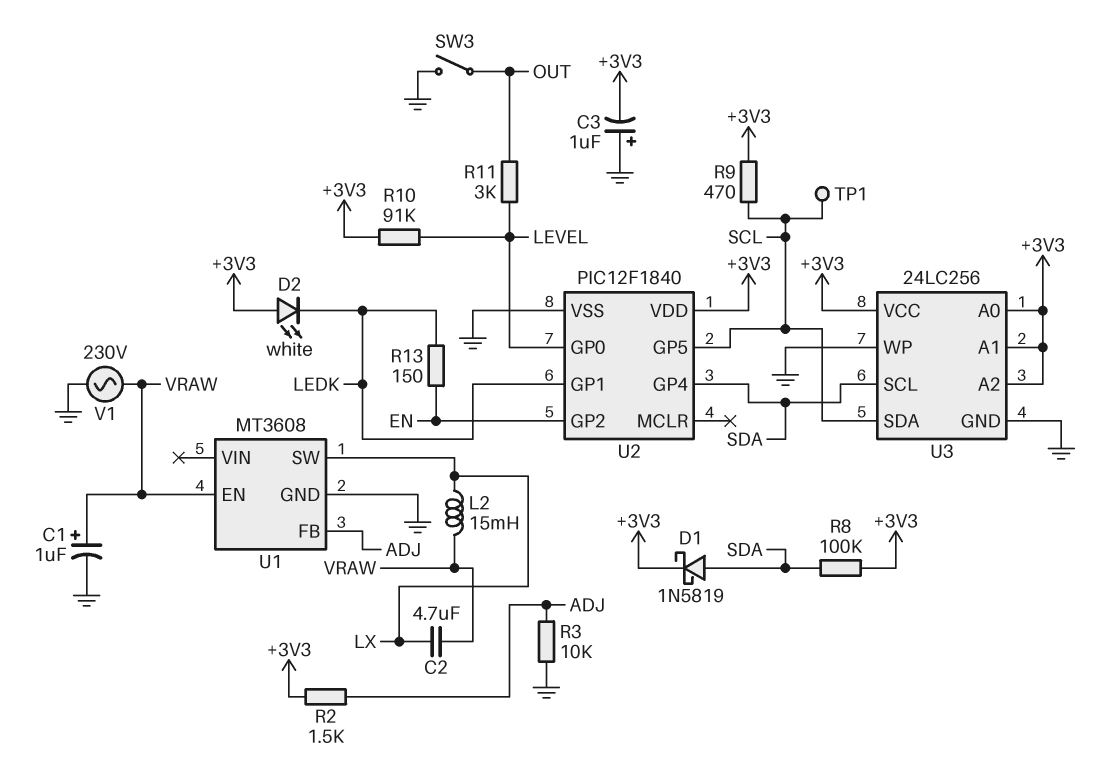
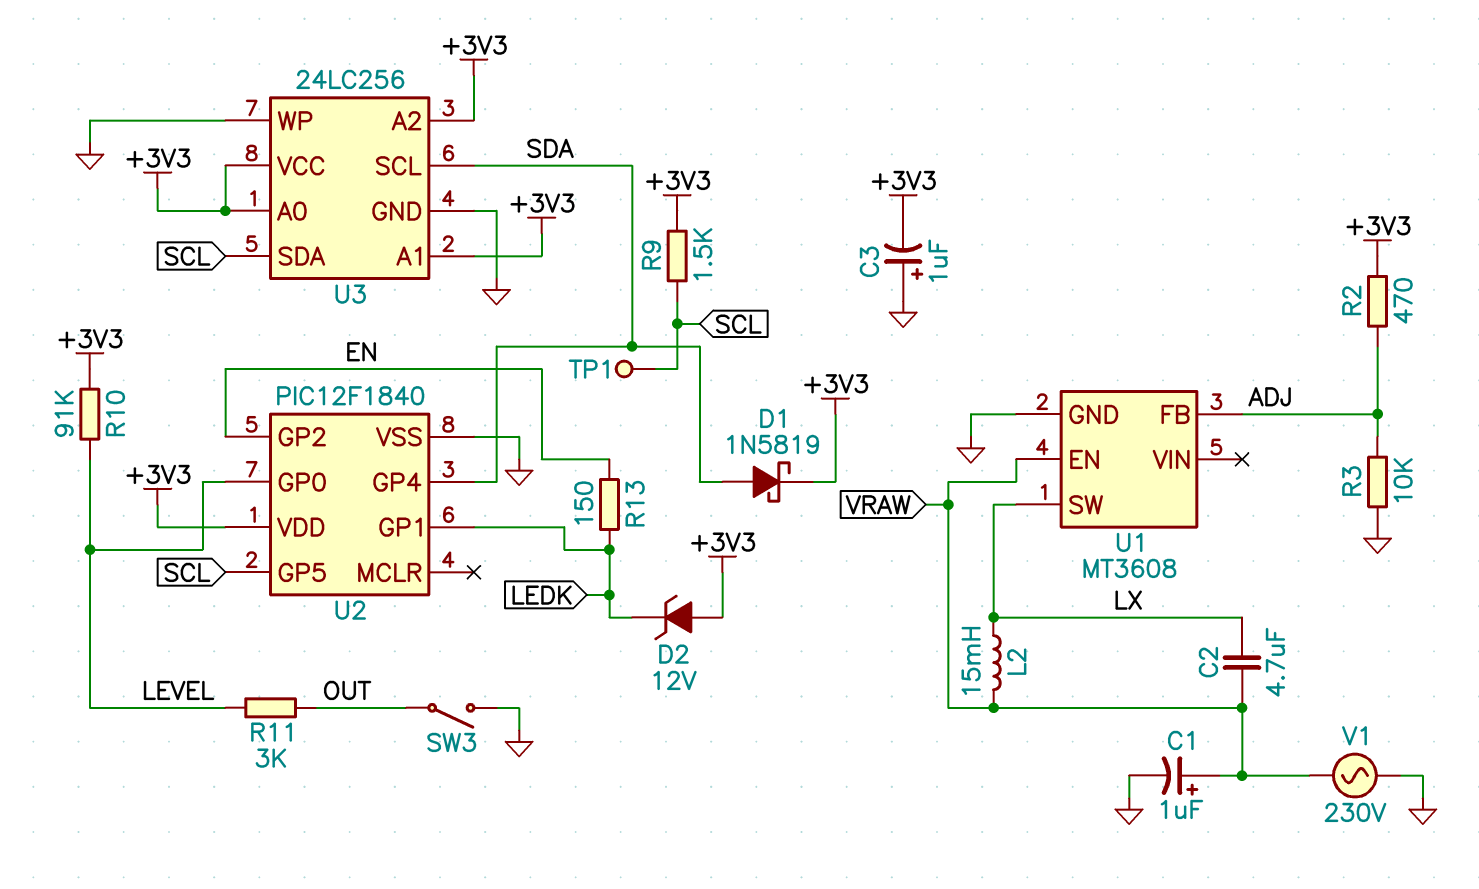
D2: LED white (A +3V3, K LEDK) -> zener 12V (A +3V3, K LEDK)
R2: 1.5k (+3V3, ADJ) -> 470 (+3V3, ADJ)
R8: 100k (+3V3, SDA) -> none
R9: 470 (+3V3, SCL) -> 1.5k (+3V3, SCL)

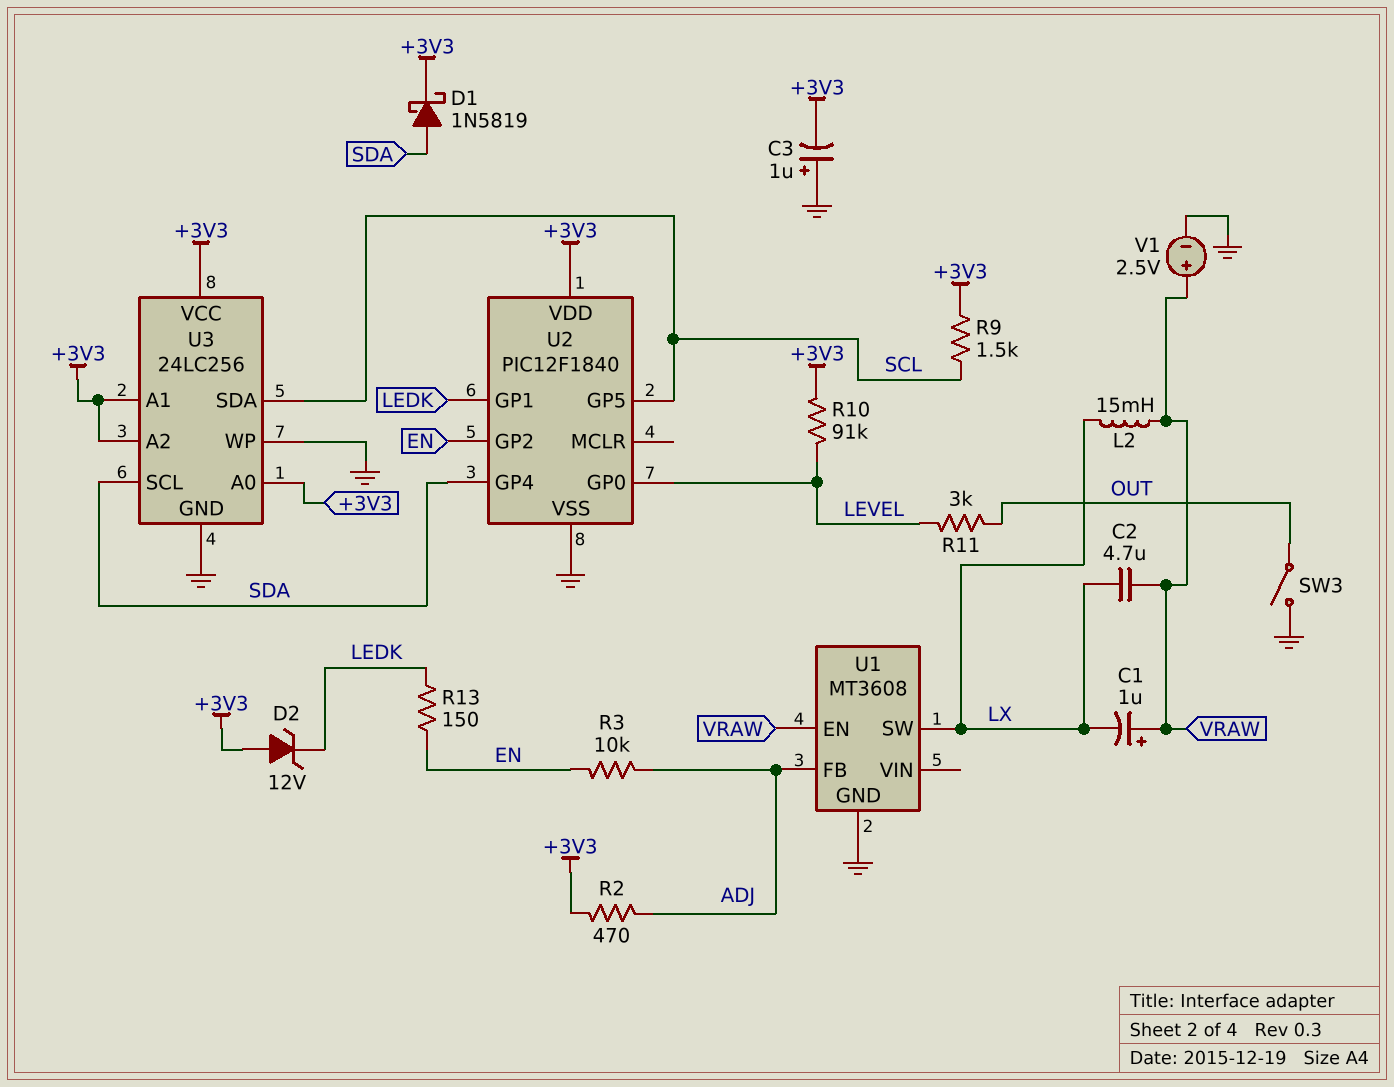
C1: 1uF (plus VRAW, minus GND) -> 1uF (plus VRAW, minus LX)
R3: 10k (ADJ, GND) -> 10k (ADJ, EN)
TP1: test point (SCL) -> none
V1: AC 230V (GND, VRAW) -> 2.5V (plus VRAW, minus GND)

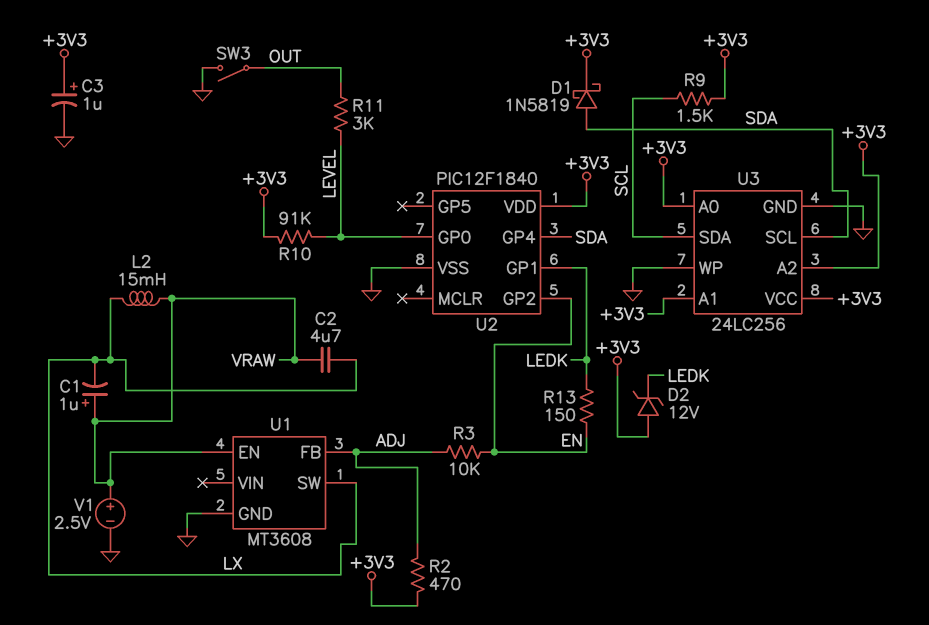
C3: 1uF (plus GND, minus +3V3) -> 1uF (plus +3V3, minus GND)
U2 pin GP5: SCL -> none

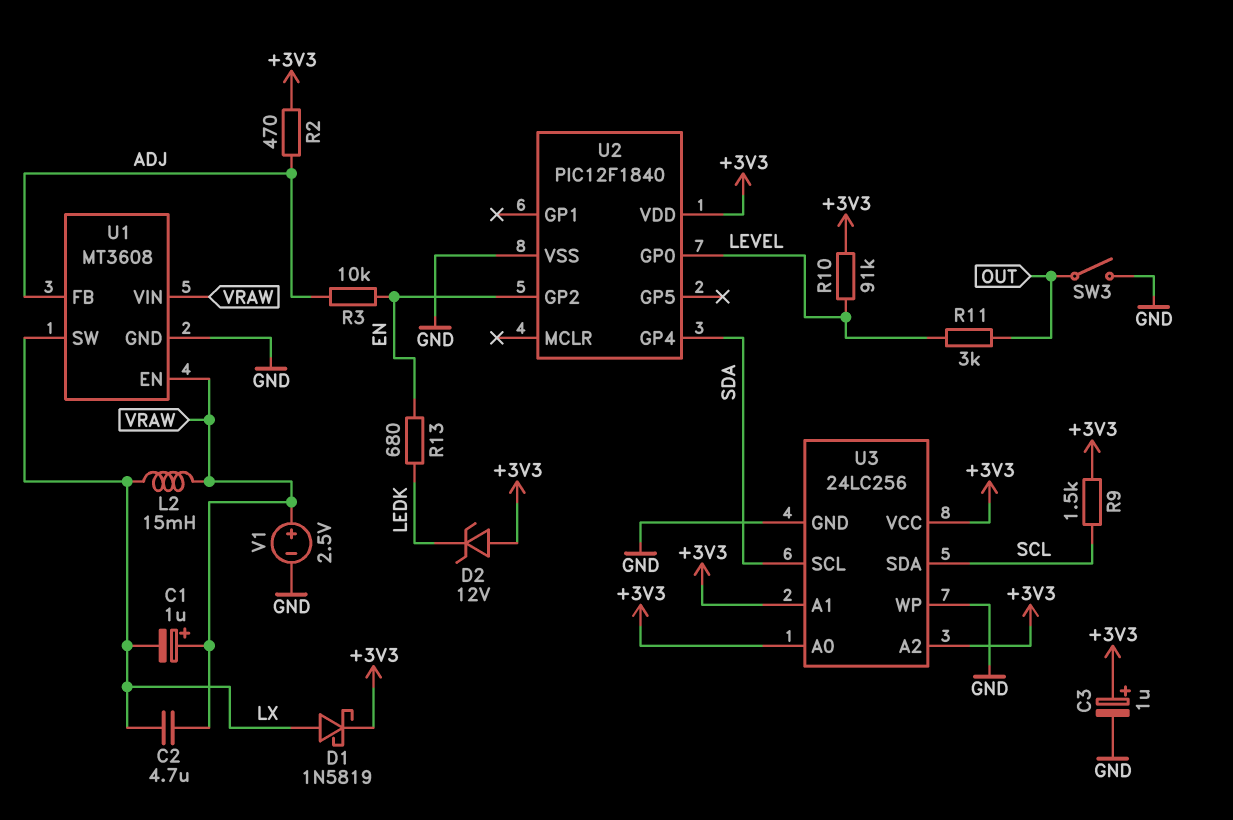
D1: schottky 1N5819 (A SDA, K +3V3) -> schottky 1N5819 (A LX, K +3V3)
R13: 150 (EN, LEDK) -> 680 (EN, LEDK)
U1 pin VIN: none -> VRAW
U2 pin GP1: LEDK -> none

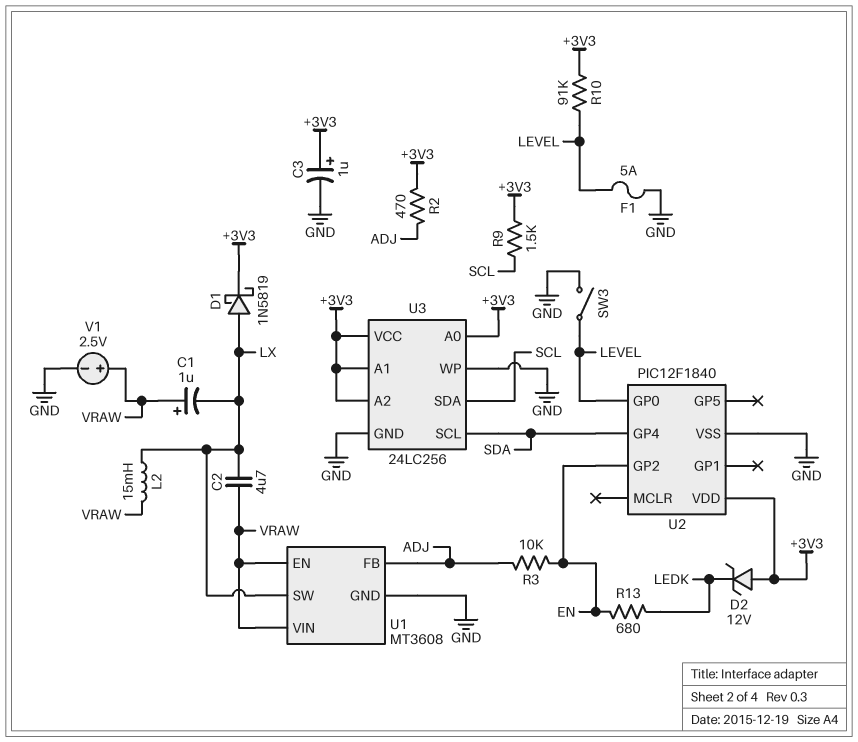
F1: none -> 5A (GND, LEVEL)
R11: 3k (LEVEL, OUT) -> none
SW3: switch (GND, OUT) -> switch (GND, LEVEL)

